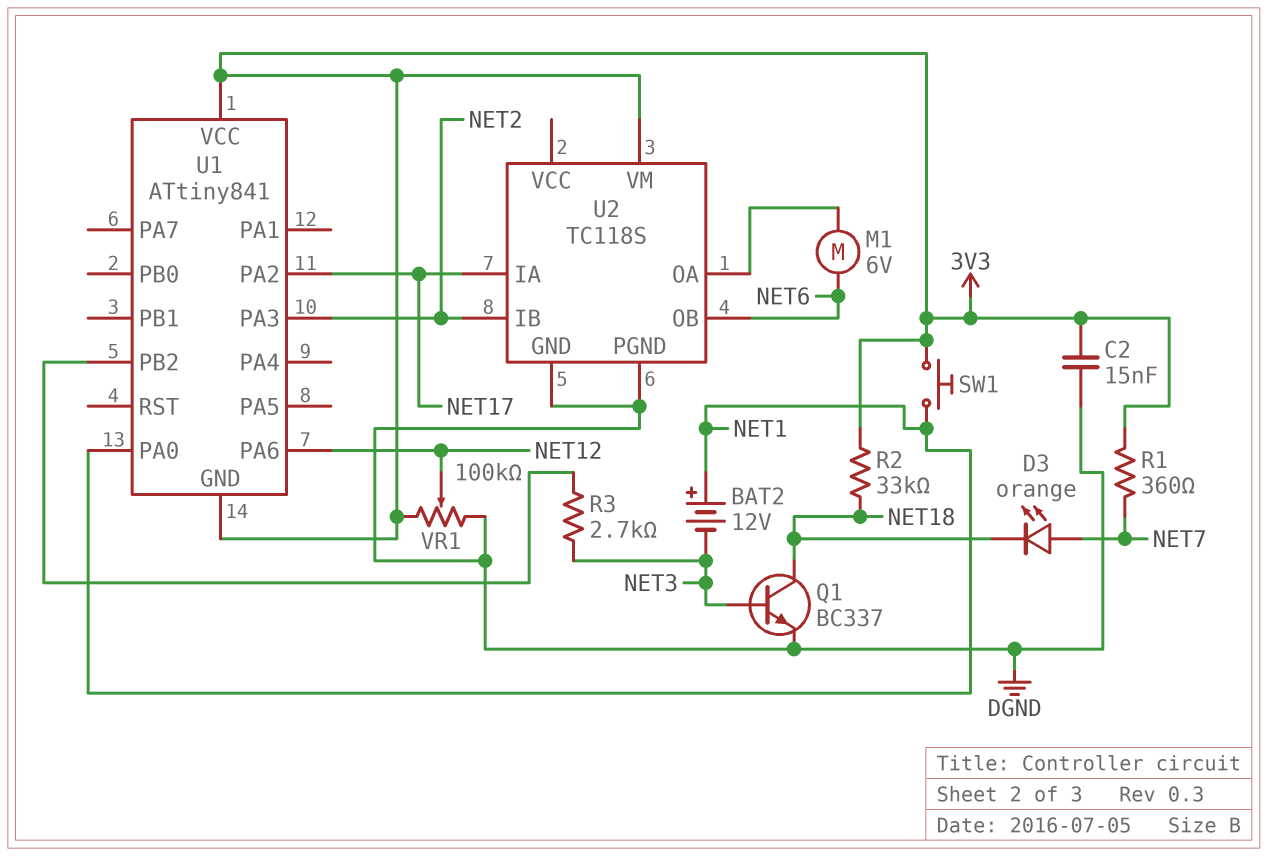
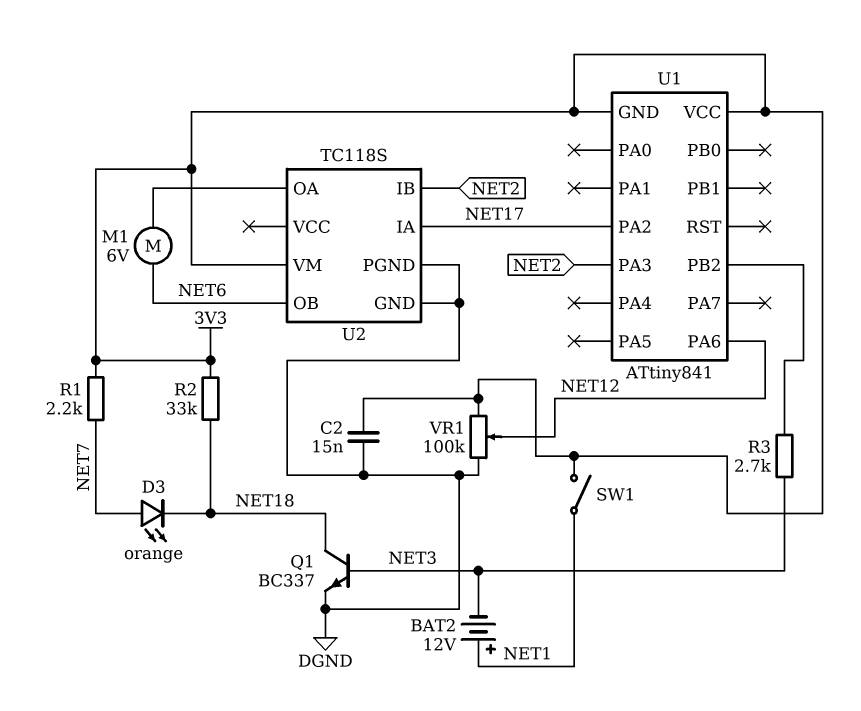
R1: 360 (3V3, NET7) -> 2.2k (3V3, NET7)
SW1: button (3V3, NET1) -> switch (3V3, NET1)
U1 pin PA0: NET1 -> none

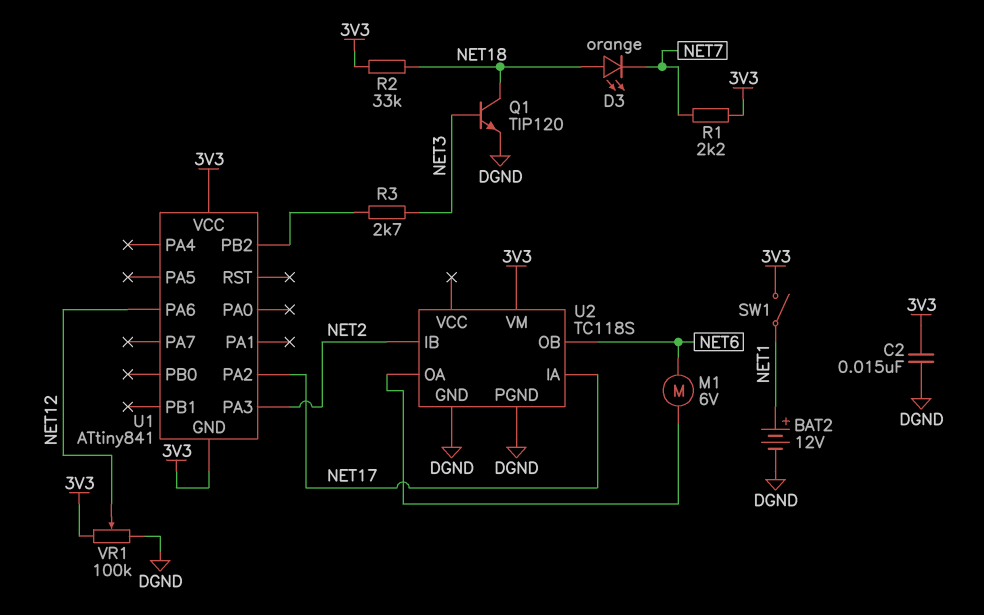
BAT2: 12V (plus NET1, minus NET3) -> 12V (plus NET1, minus DGND)
D3: LED orange (A NET7, K NET18) -> LED orange (A NET18, K NET7)
Q1: NPN BC337 (B NET3, C NET18, E DGND) -> NPN TIP120 (B NET3, C NET18, E DGND)

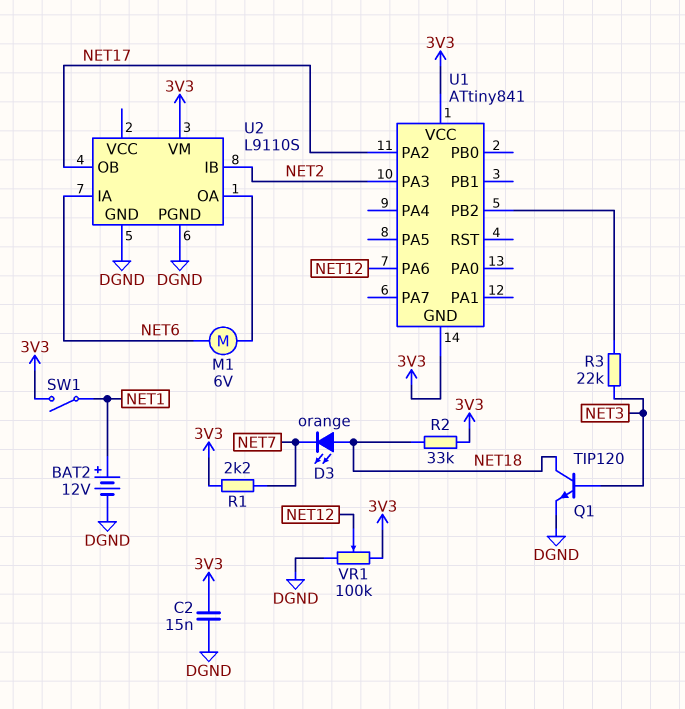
R3: 2.7k (NET3, U1/PB2) -> 22k (NET3, U1/PB2)
U2: TC118S -> L9110S
U2 pin IA: NET17 -> NET6
U2 pin OB: NET6 -> NET17

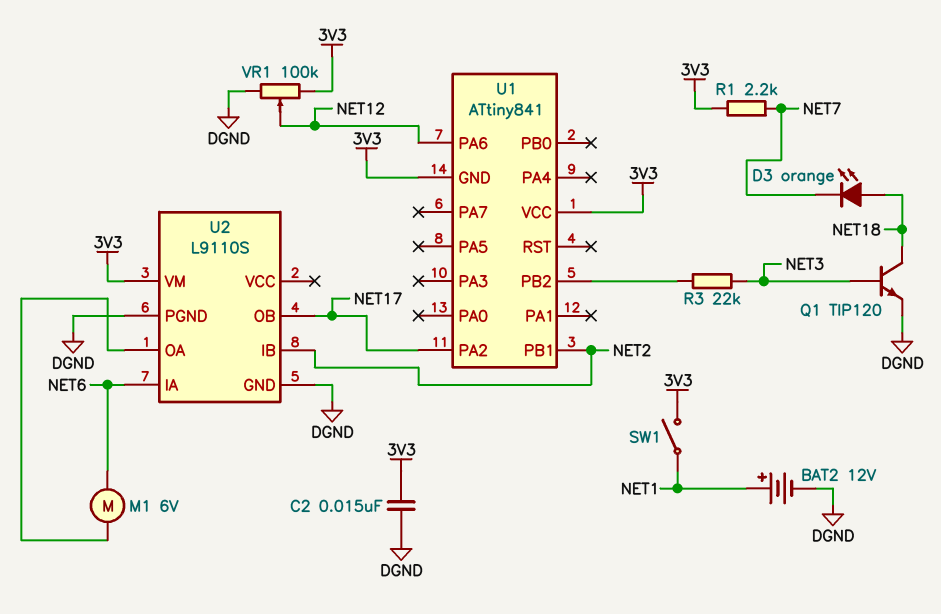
R2: 33k (3V3, NET18) -> none
U1 pin PA3: NET2 -> none
U1 pin PB1: none -> NET2

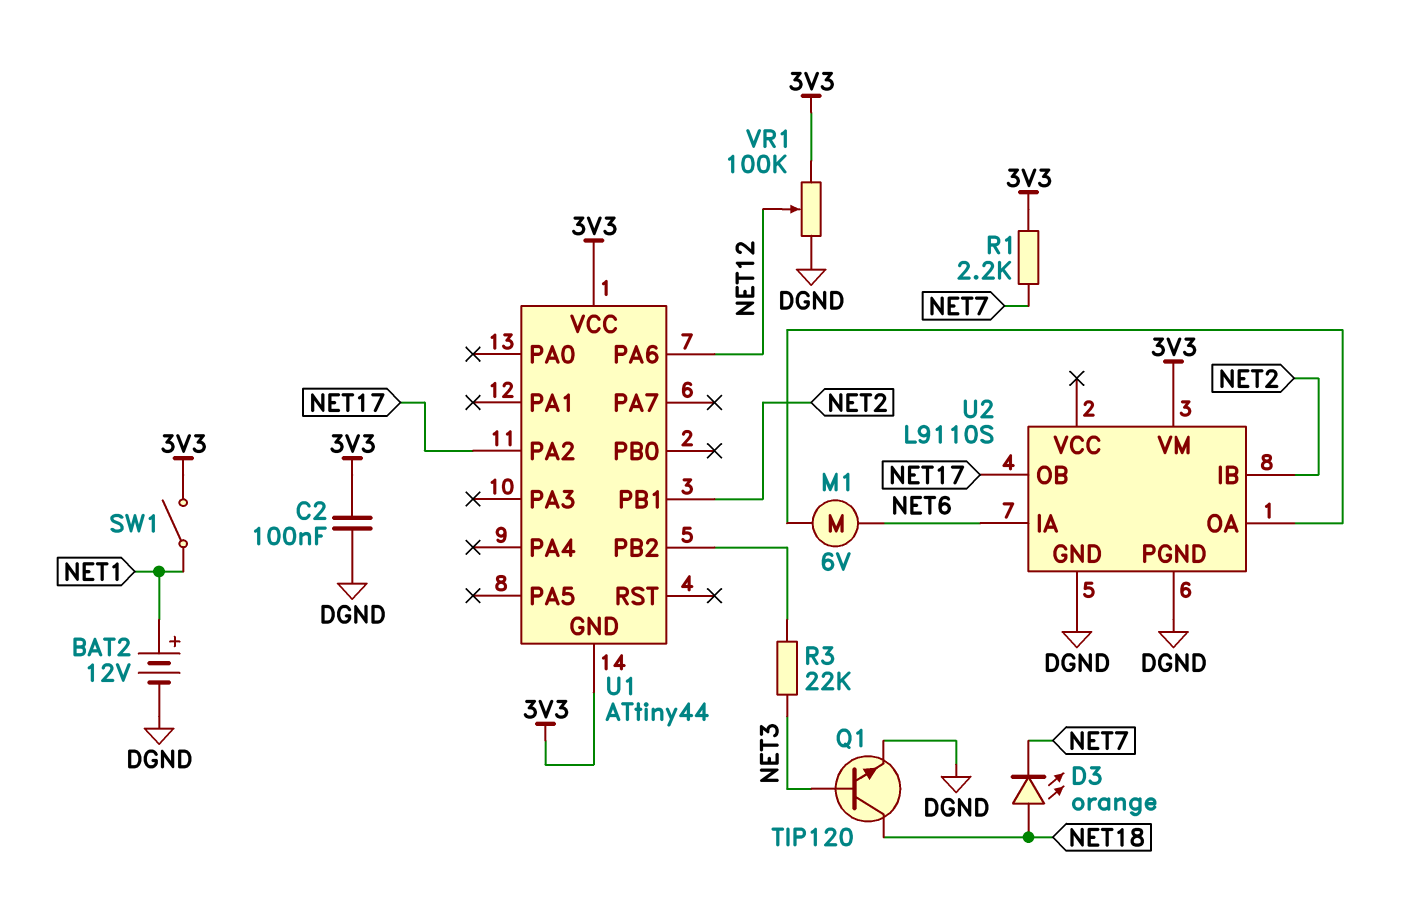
C2: 15nF (3V3, DGND) -> 100nF (3V3, DGND)
U1: ATtiny841 -> ATtiny44

